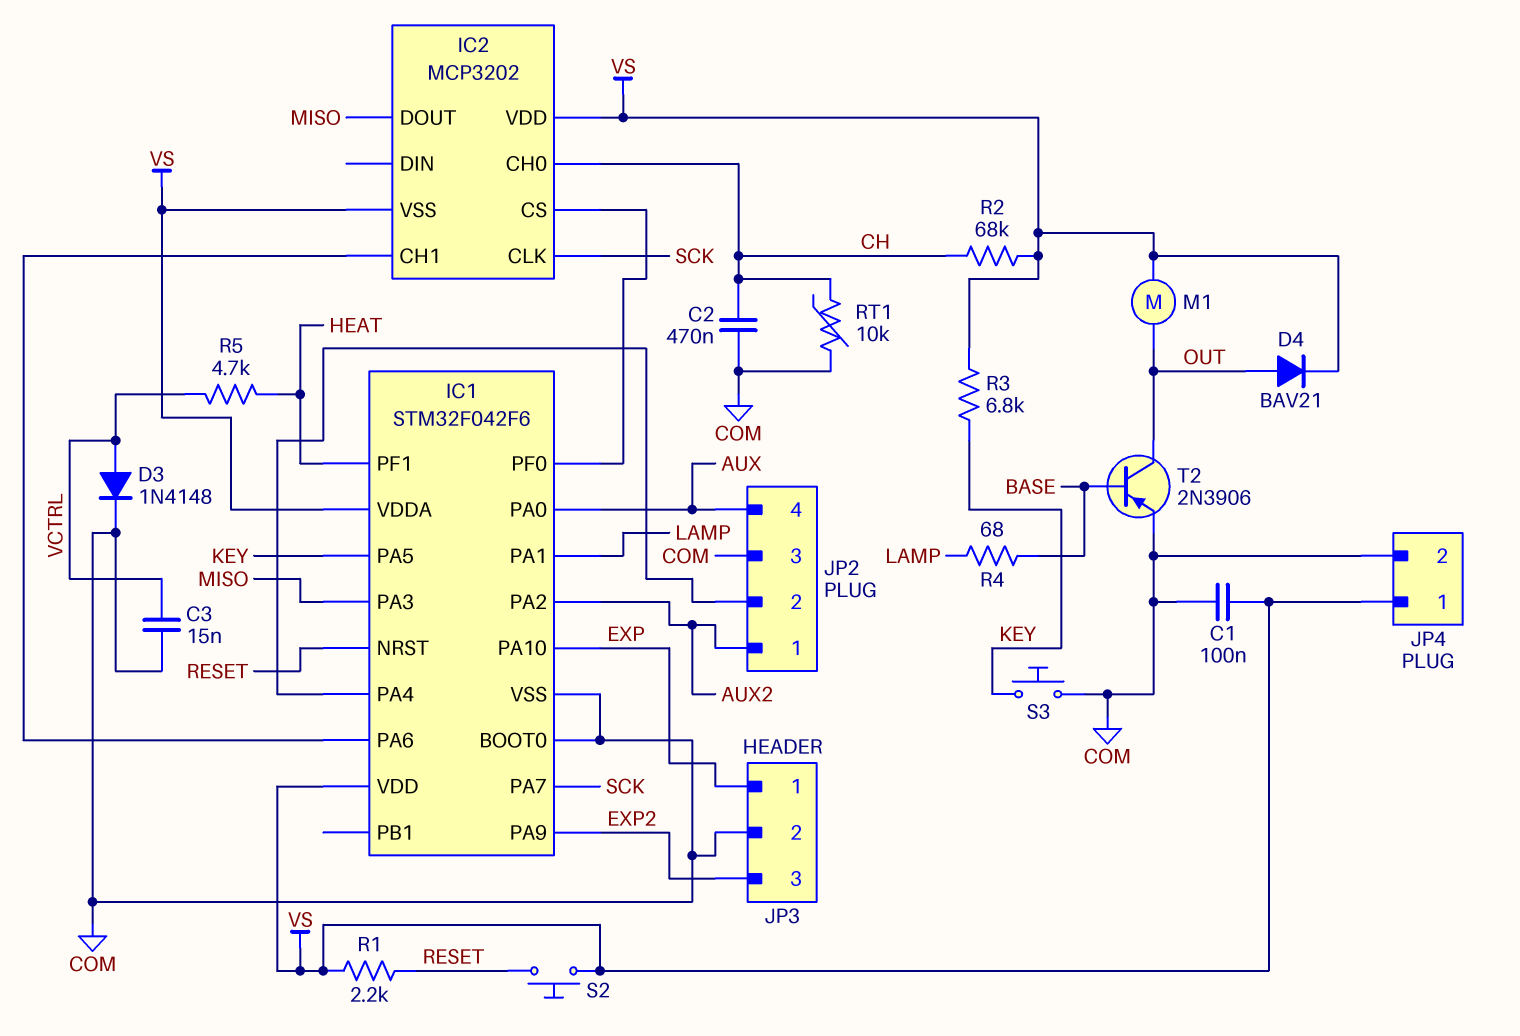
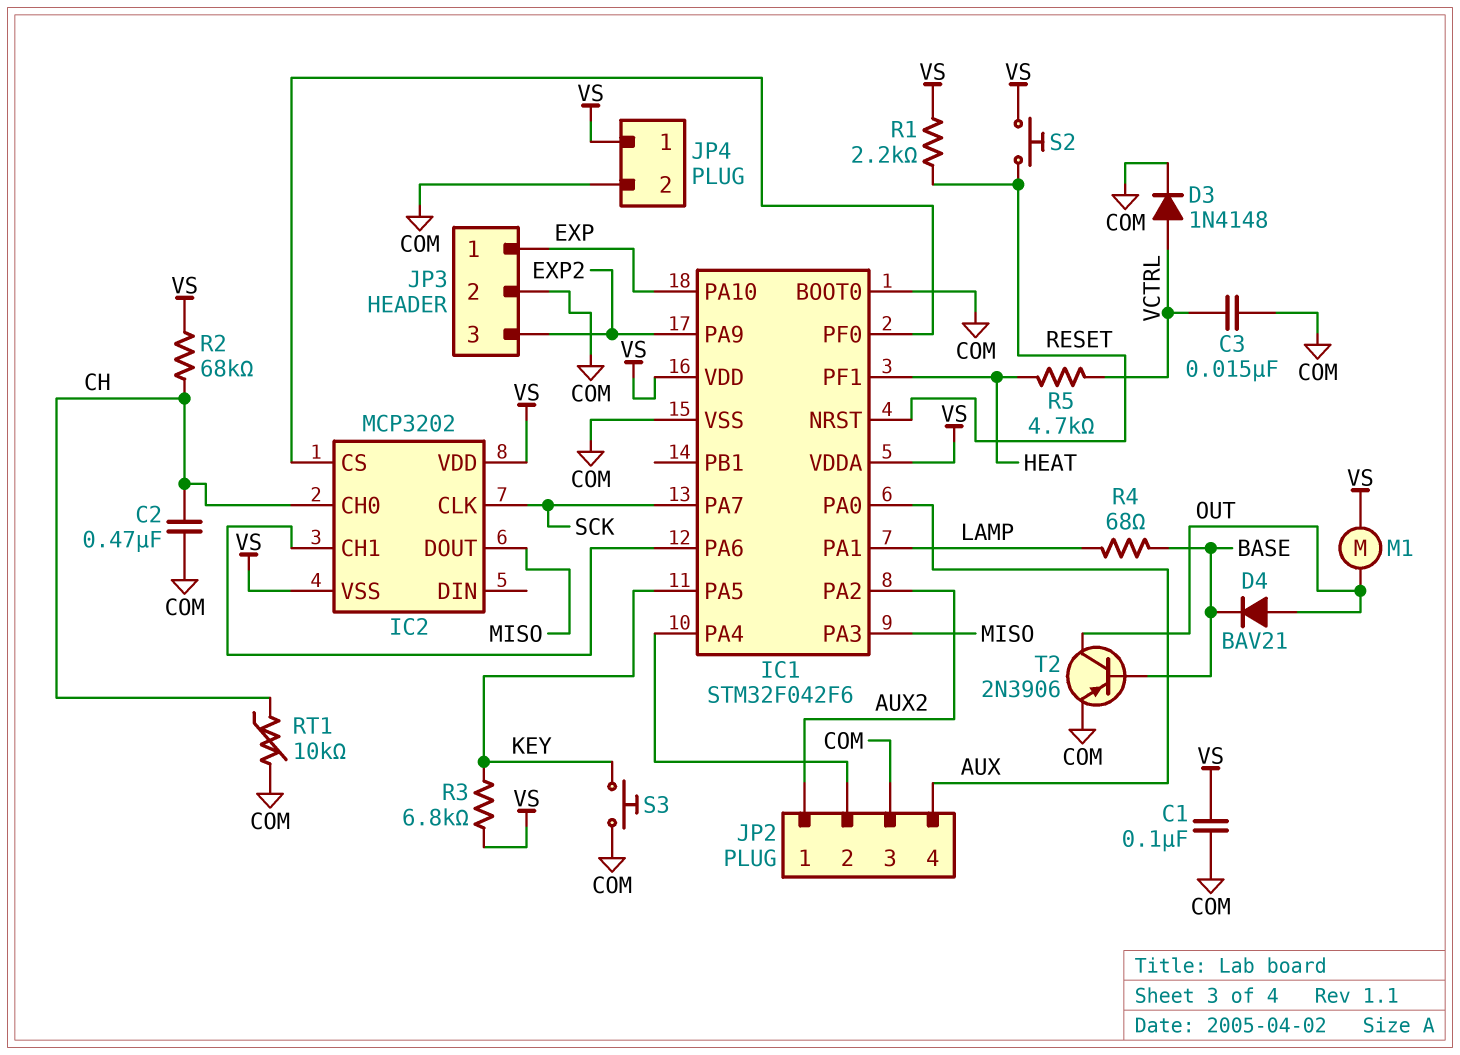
D4: diode BAV21 (A OUT, K VS) -> diode BAV21 (A OUT, K BASE)

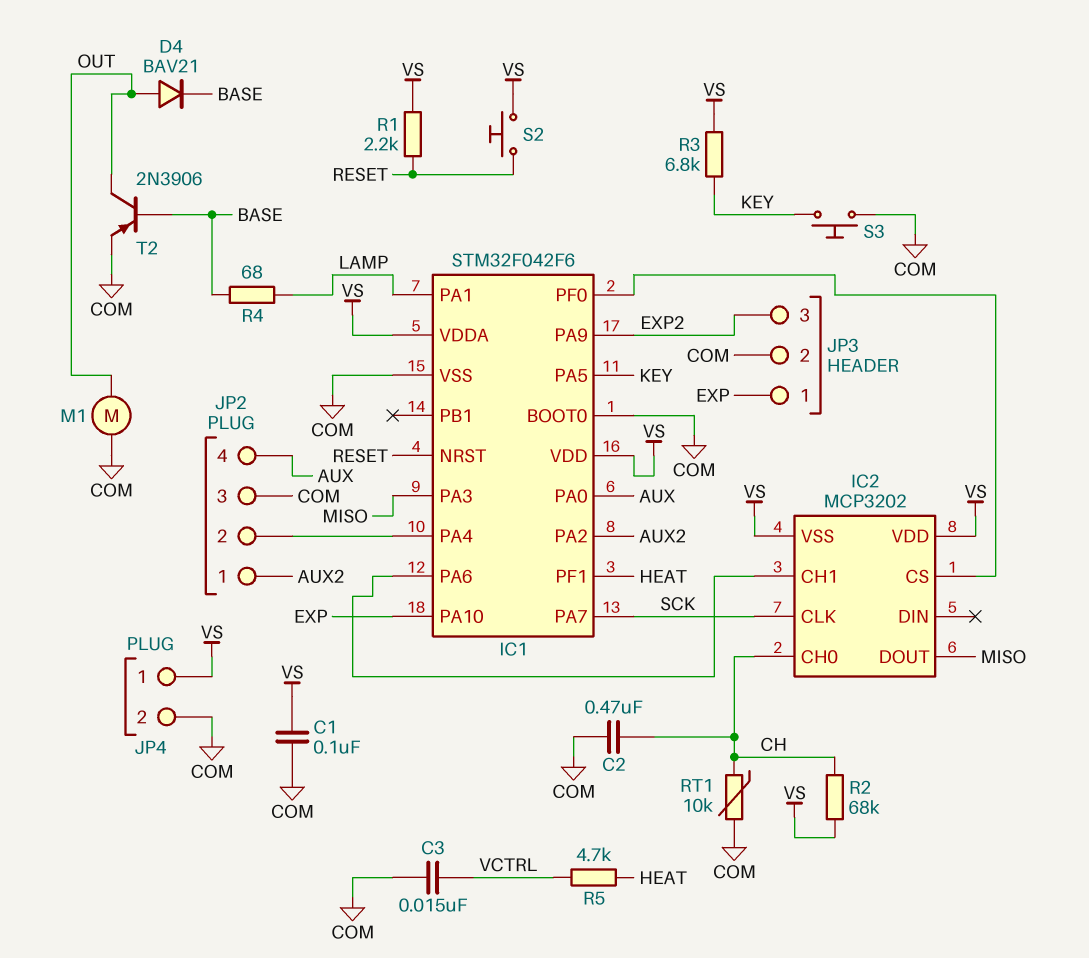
D3: diode 1N4148 (A VCTRL, K COM) -> none
M1: motor (OUT, VS) -> motor (COM, OUT)

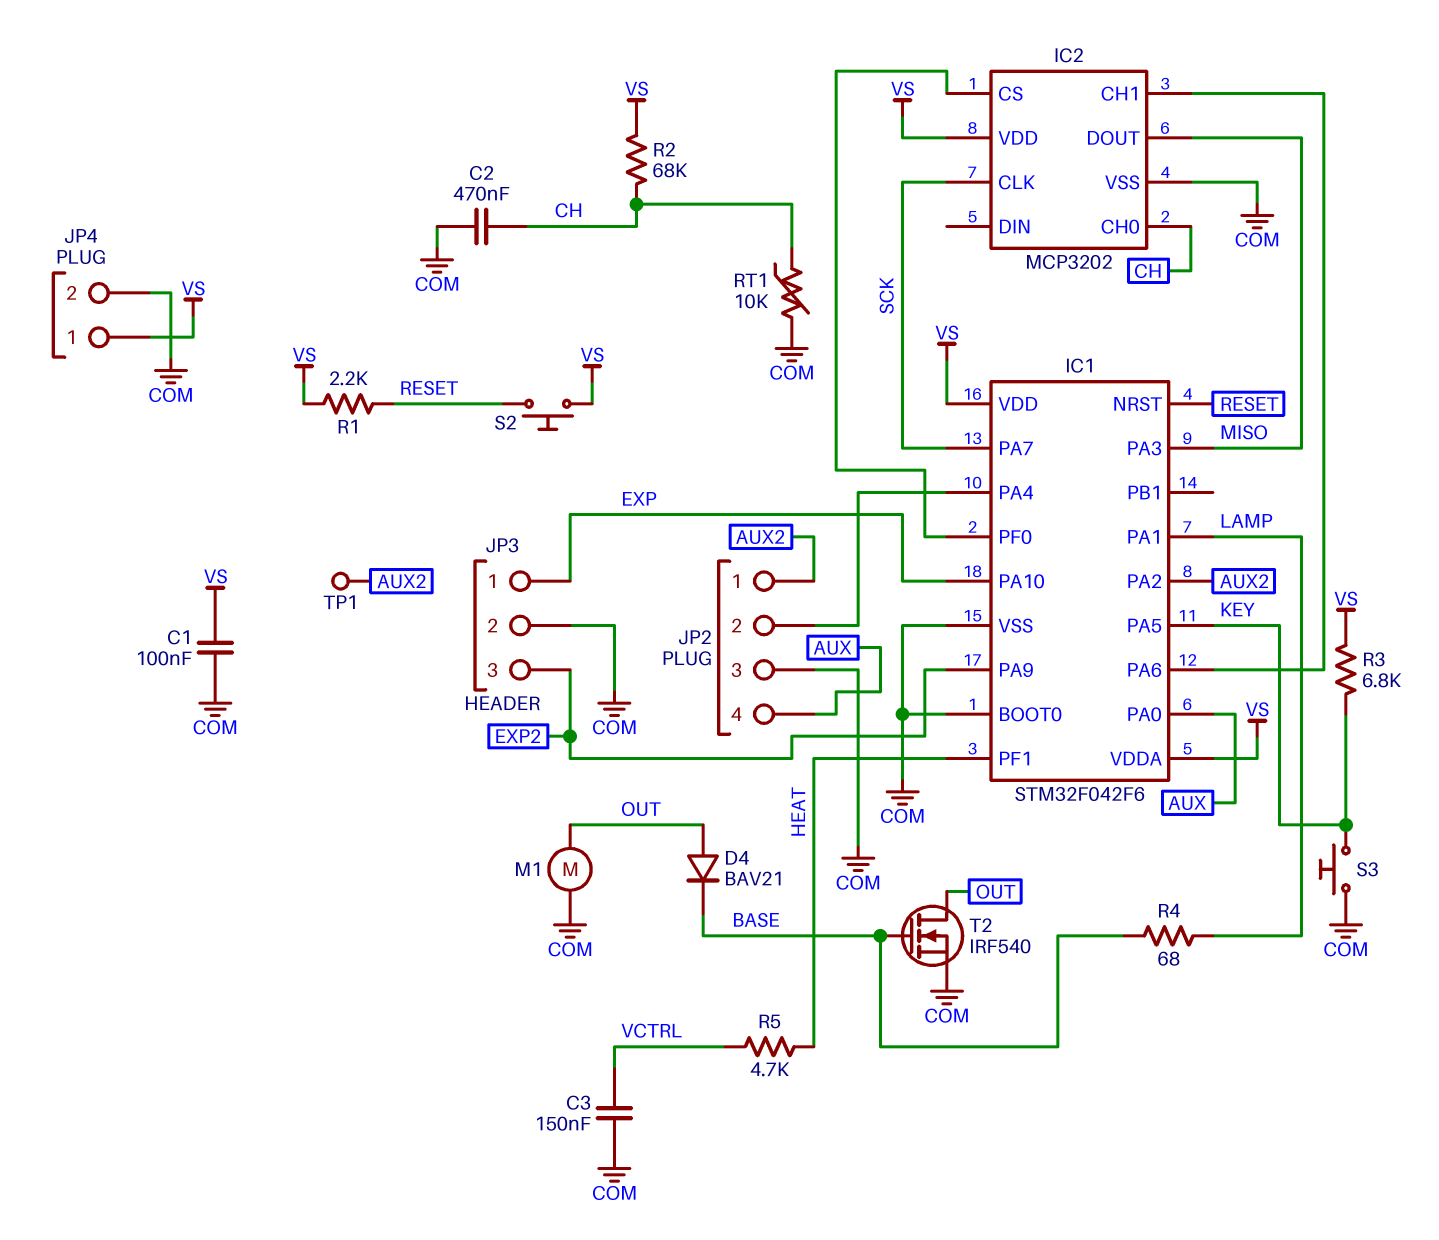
C3: 15nF (COM, VCTRL) -> 150nF (COM, VCTRL)
IC2 pin VSS: VS -> COM
T2: PNP 2N3906 (B BASE, C OUT, E COM) -> NMOS IRF540 (G BASE, D OUT, S COM)
TP1: none -> test point (AUX2)

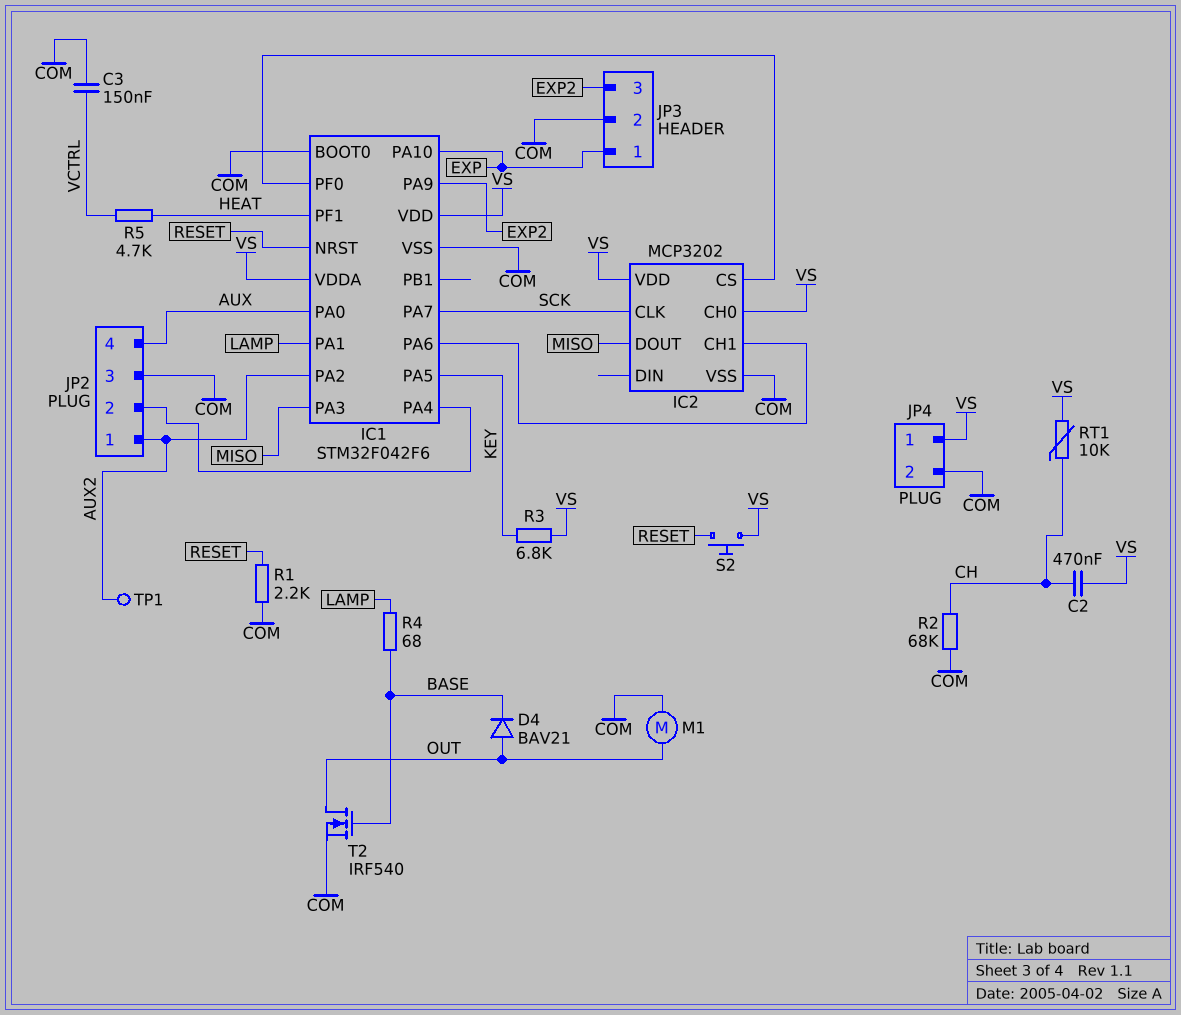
C1: 100nF (COM, VS) -> none
C2: 470nF (CH, COM) -> 470nF (CH, VS)
IC2 pin CH0: CH -> VS
R1: 2.2k (RESET, VS) -> 2.2k (COM, RESET)
R2: 68k (CH, VS) -> 68k (CH, COM)
RT1: 10k (CH, COM) -> 10k (CH, VS)
S3: button (COM, KEY) -> none

